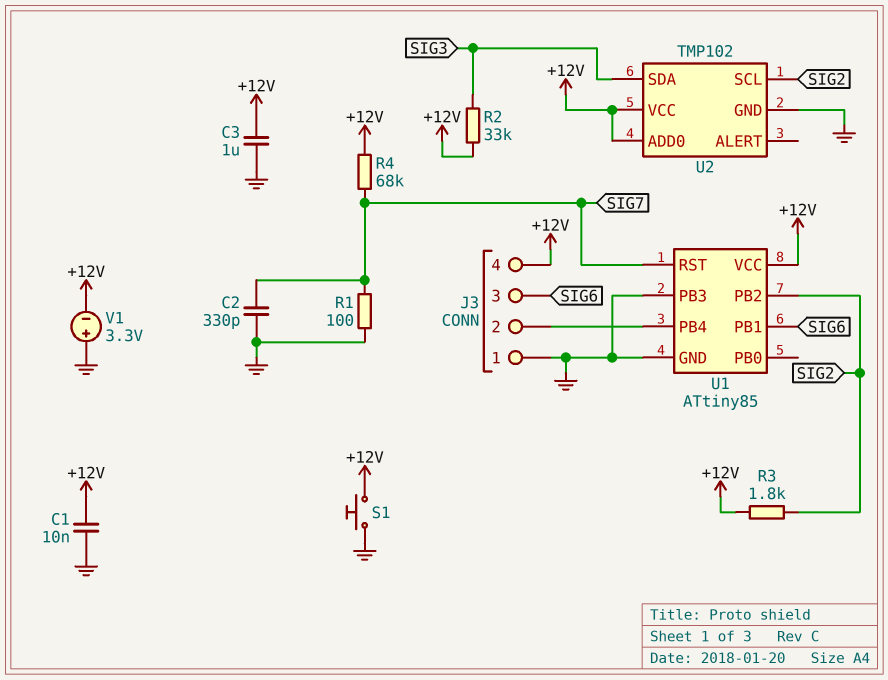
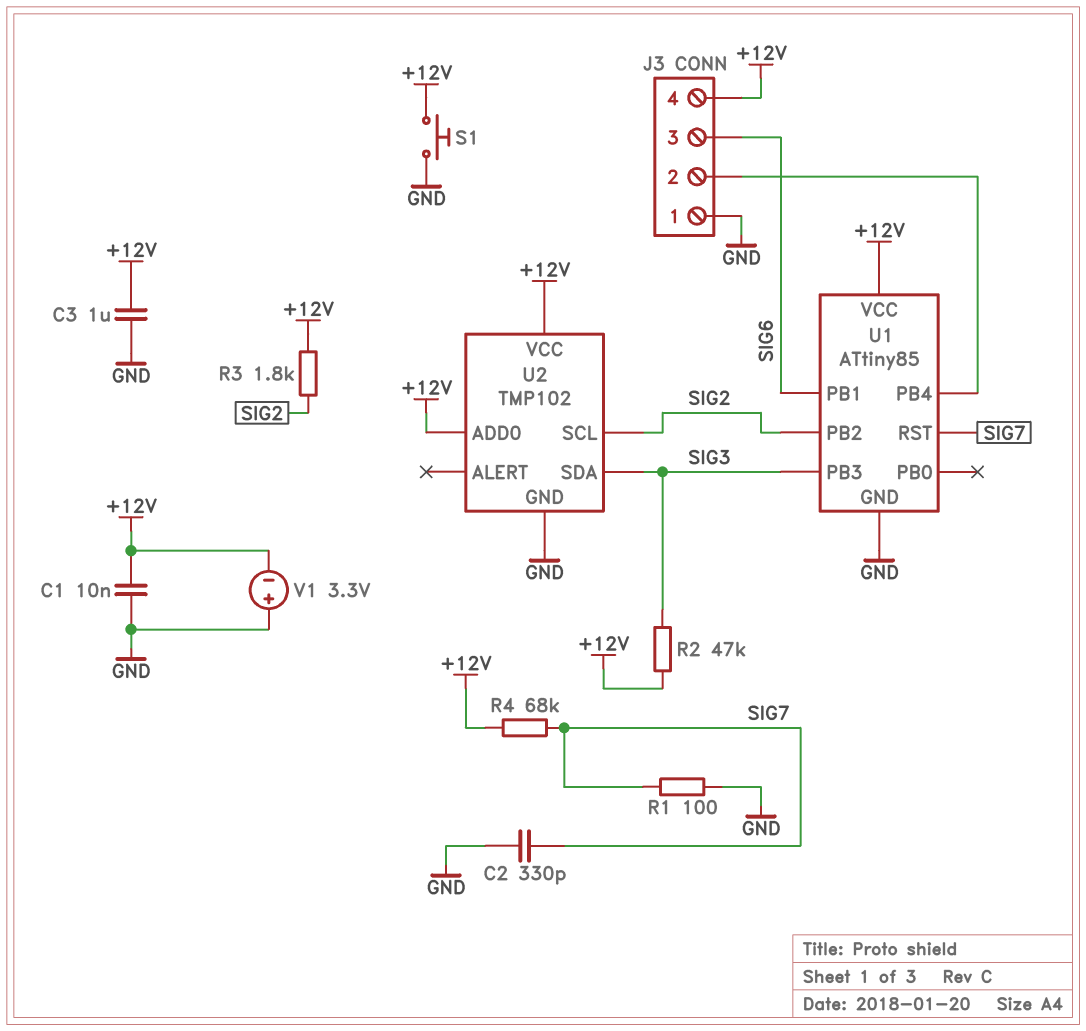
R2: 33k (+12V, SIG3) -> 47k (+12V, SIG3)
U1 pin PB3: GND -> SIG3

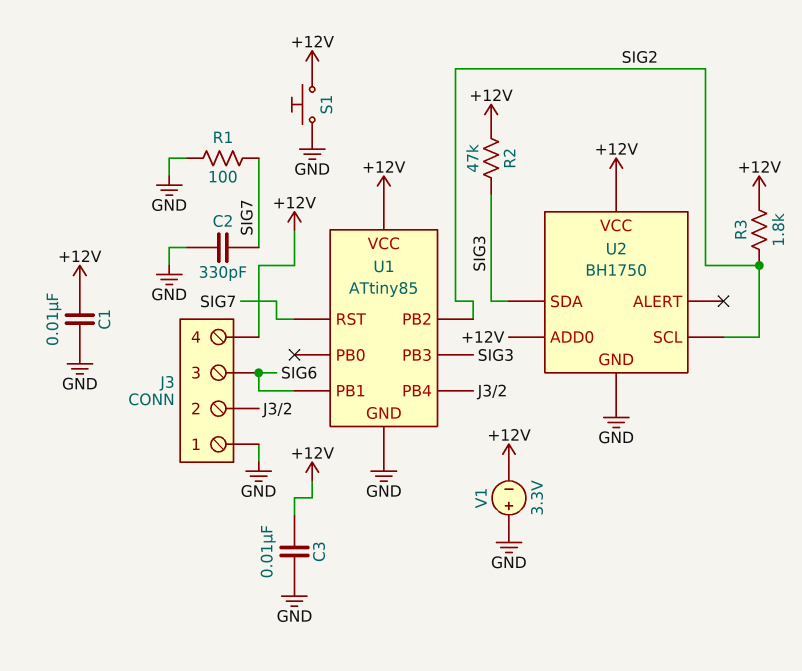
C3: 1uF (+12V, GND) -> 10nF (+12V, GND)
R4: 68k (+12V, SIG7) -> none
U2: TMP102 -> BH1750

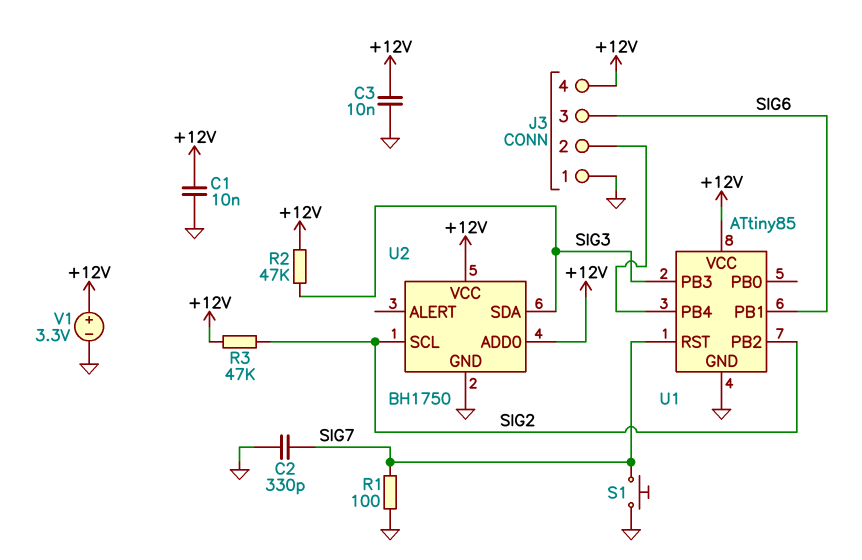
R3: 1.8k (+12V, SIG2) -> 47k (+12V, SIG2)
S1: button (+12V, GND) -> button (GND, SIG7)
V1: 3.3V (plus GND, minus +12V) -> 3.3V (plus +12V, minus GND)

